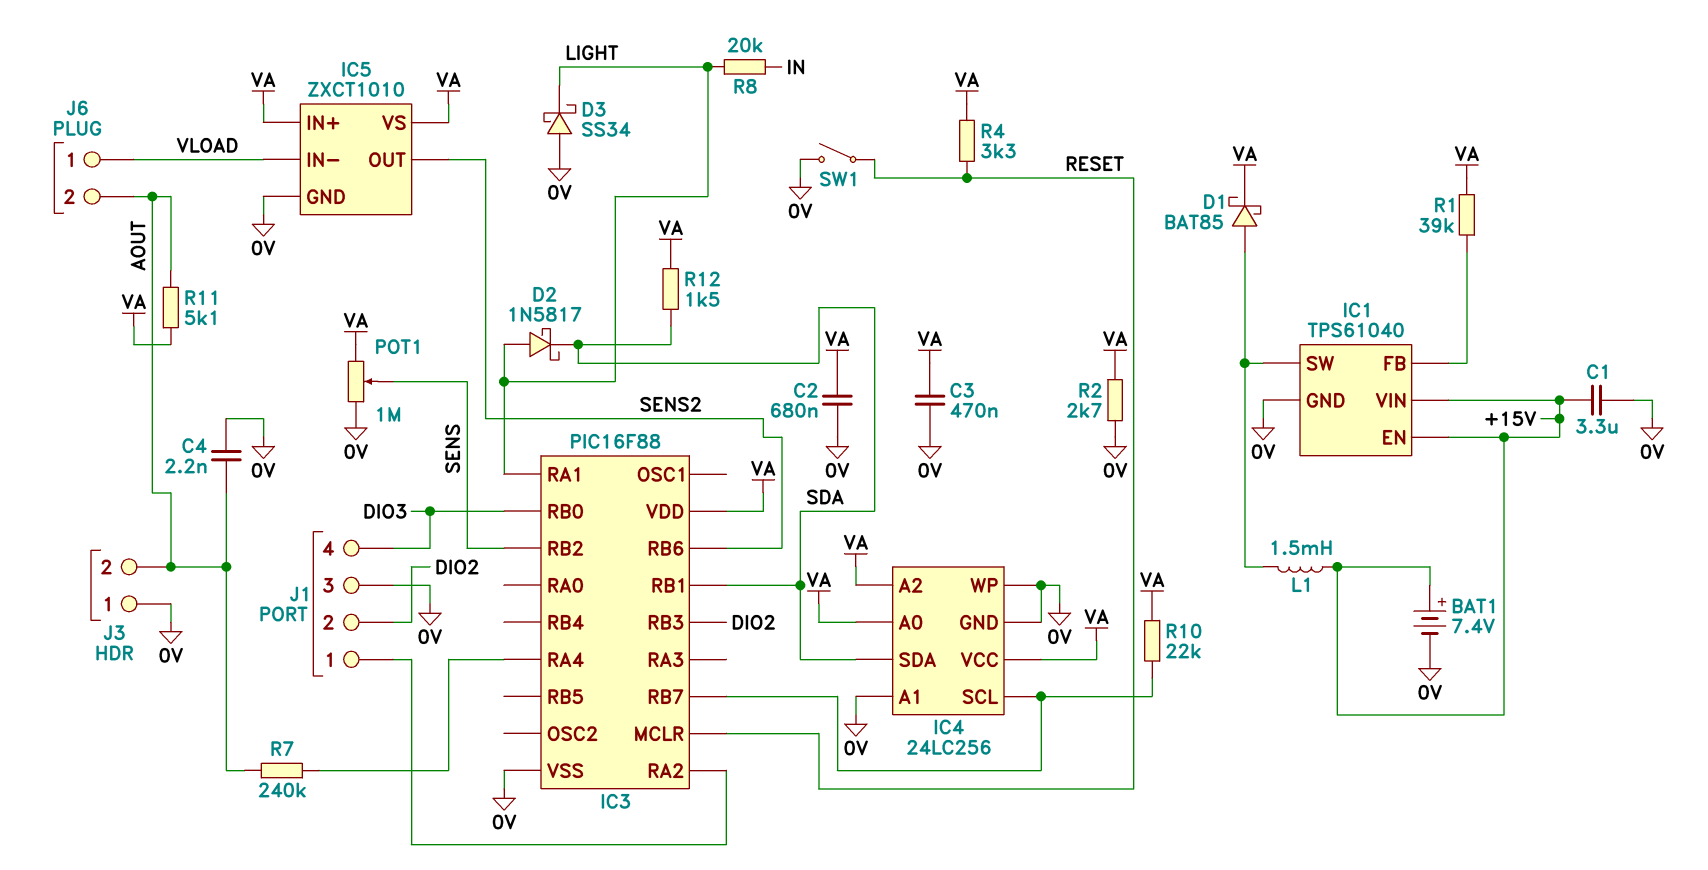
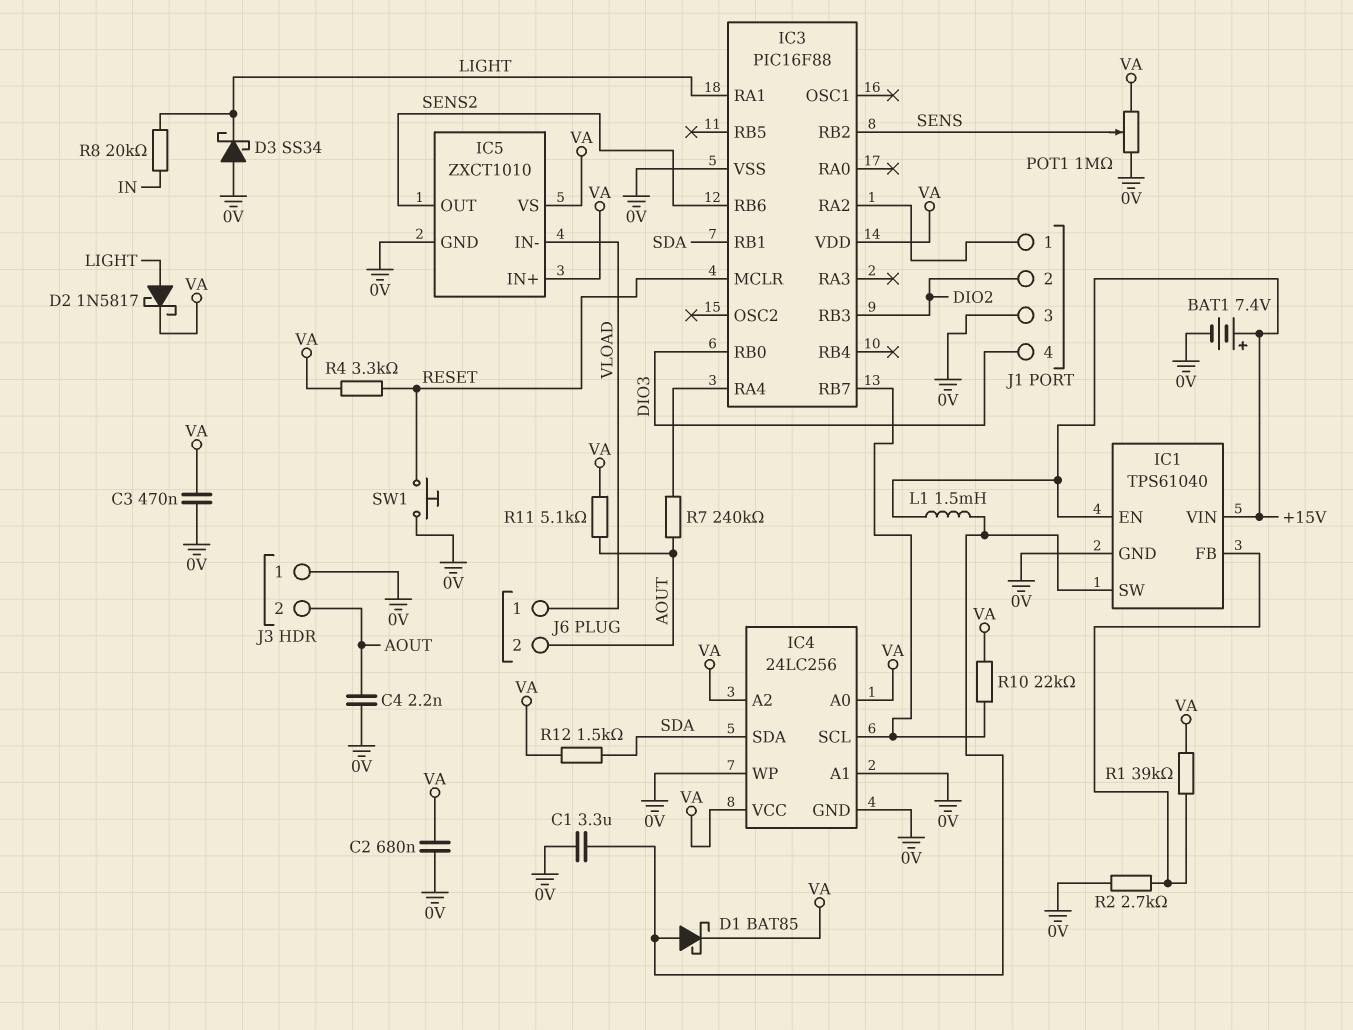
C1: 3.3uF (+15V, 0V) -> 3.3uF (0V, IC1/SW)
D2: schottky 1N5817 (A LIGHT, K SDA) -> schottky 1N5817 (A LIGHT, K VA)
R2: 2.7k (0V, VA) -> 2.7k (0V, IC1/FB)
SW1: switch (0V, RESET) -> button (0V, RESET)

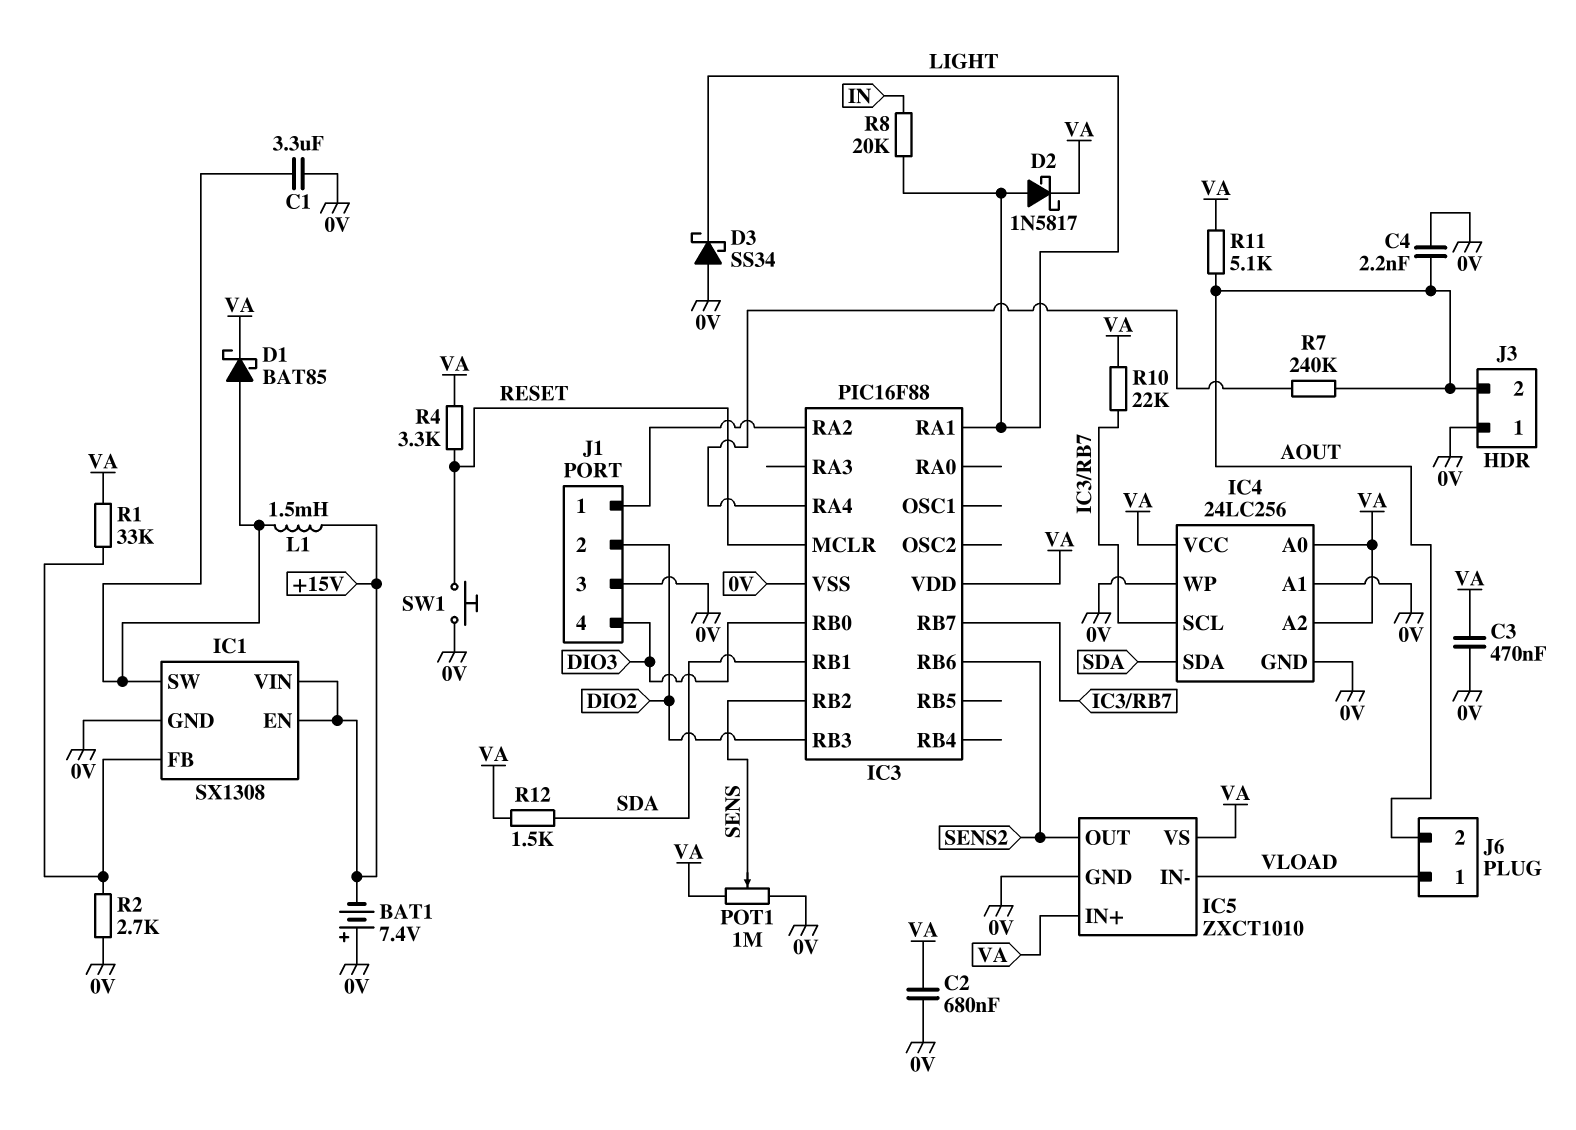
BAT1: 7.4V (plus +15V, minus 0V) -> 7.4V (plus 0V, minus +15V)
IC1: TPS61040 -> SX1308
R1: 39k (IC1/FB, VA) -> 33k (IC1/FB, VA)

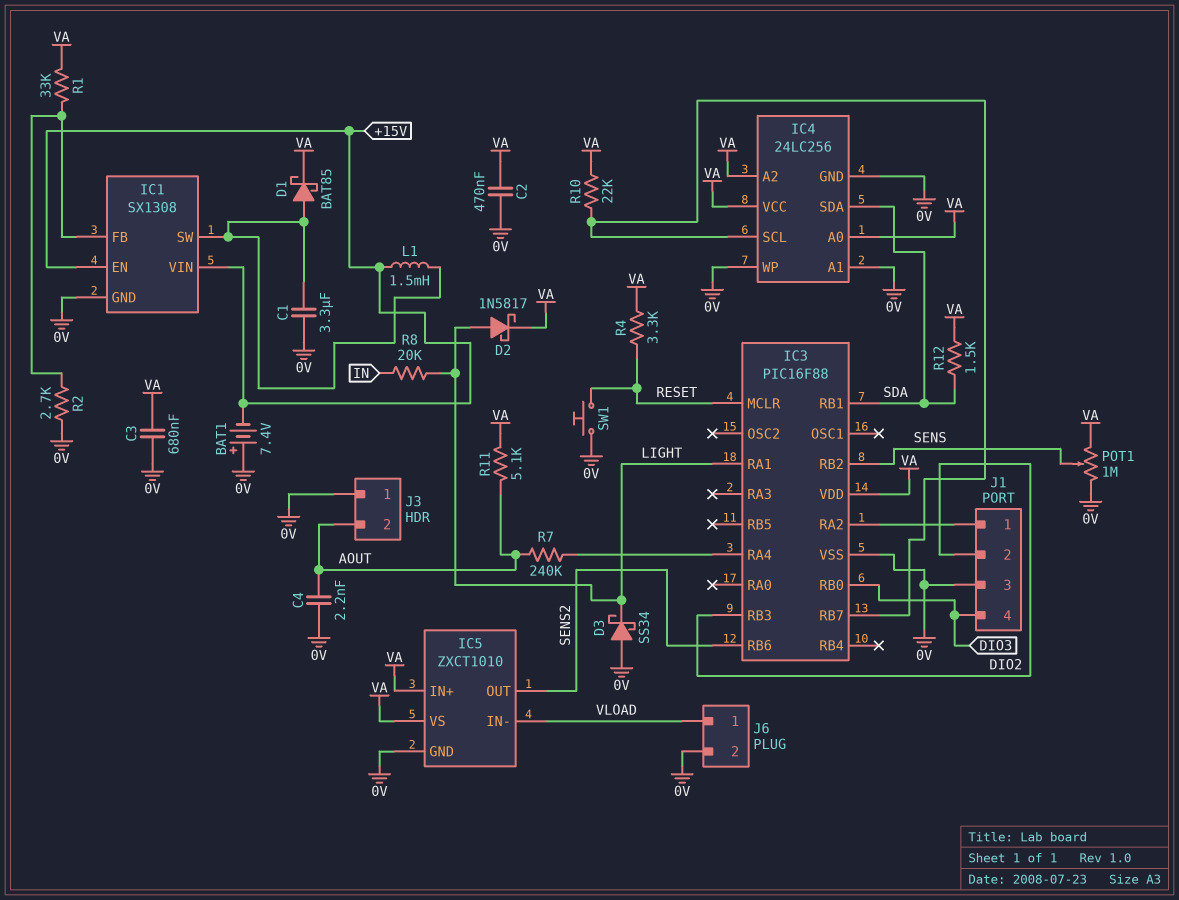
C2: 680nF (0V, VA) -> 470nF (0V, VA)
C3: 470nF (0V, VA) -> 680nF (0V, VA)
J6 pin 2: AOUT -> 0V

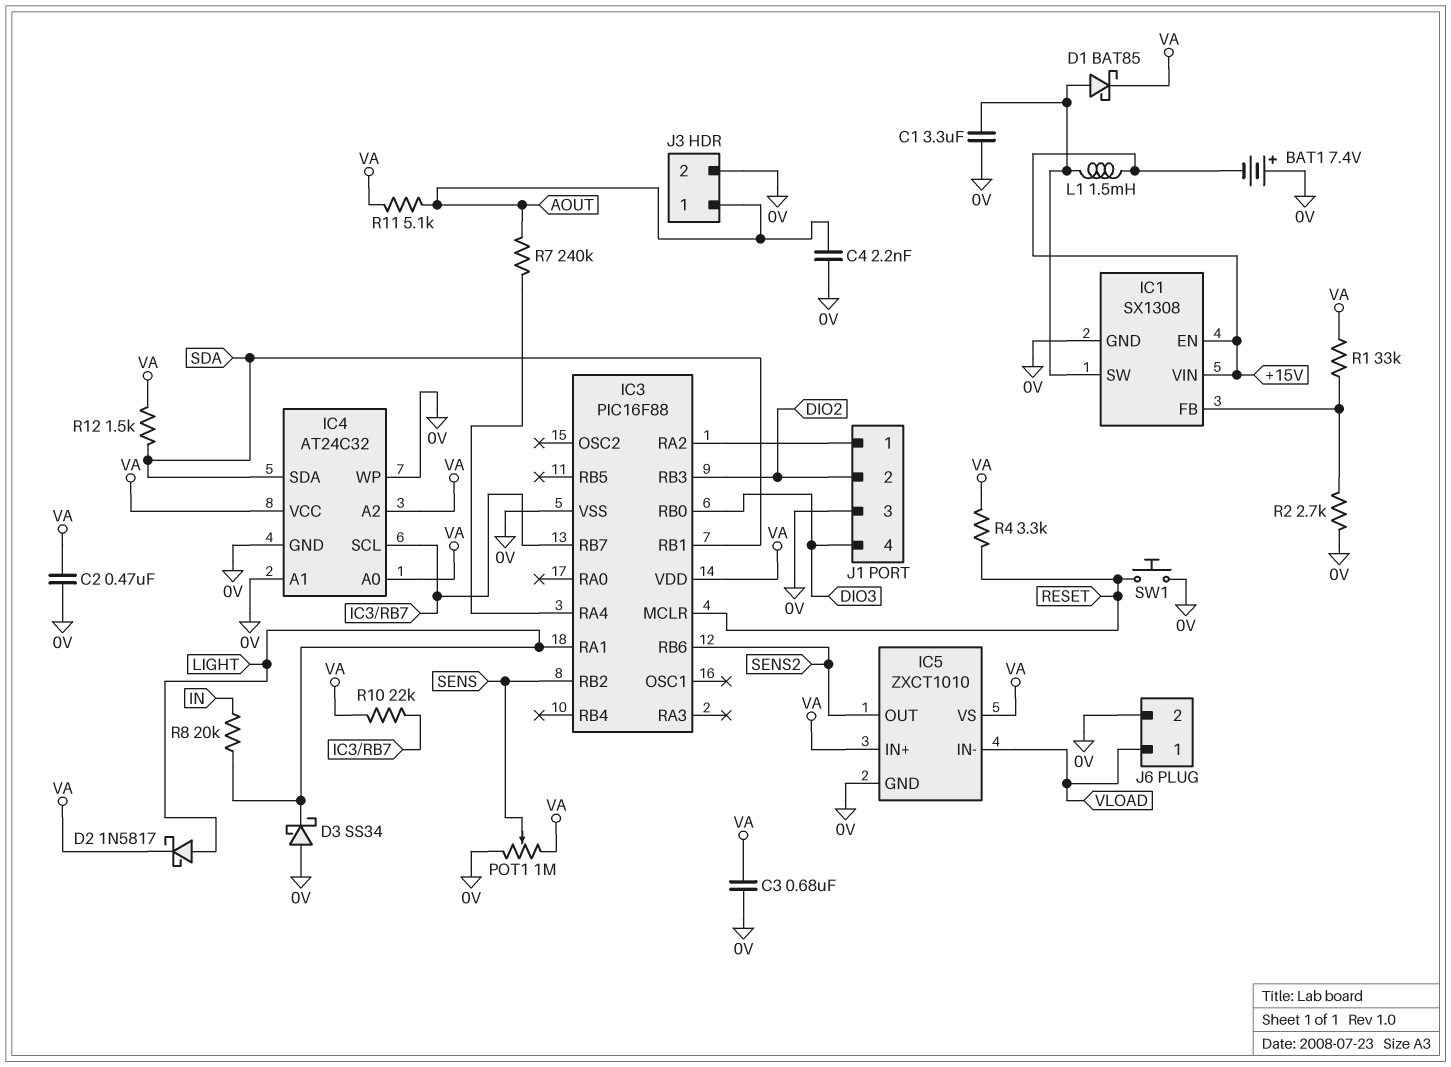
IC4: 24LC256 -> AT24C32
J3 pin 1: 0V -> AOUT
J3 pin 2: AOUT -> 0V

